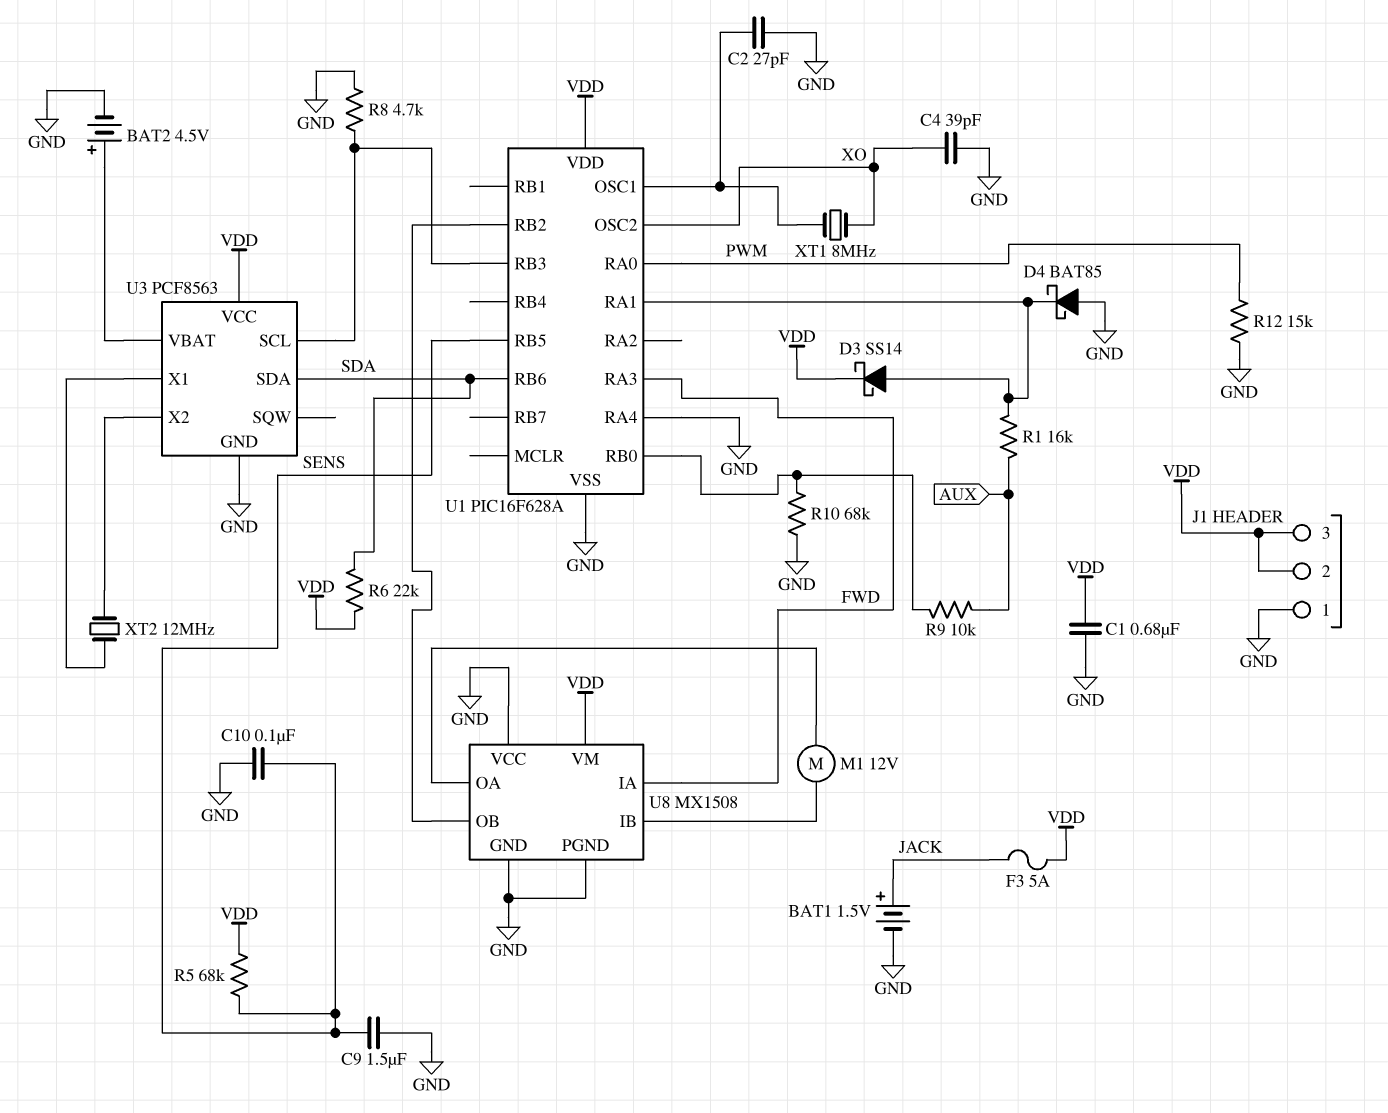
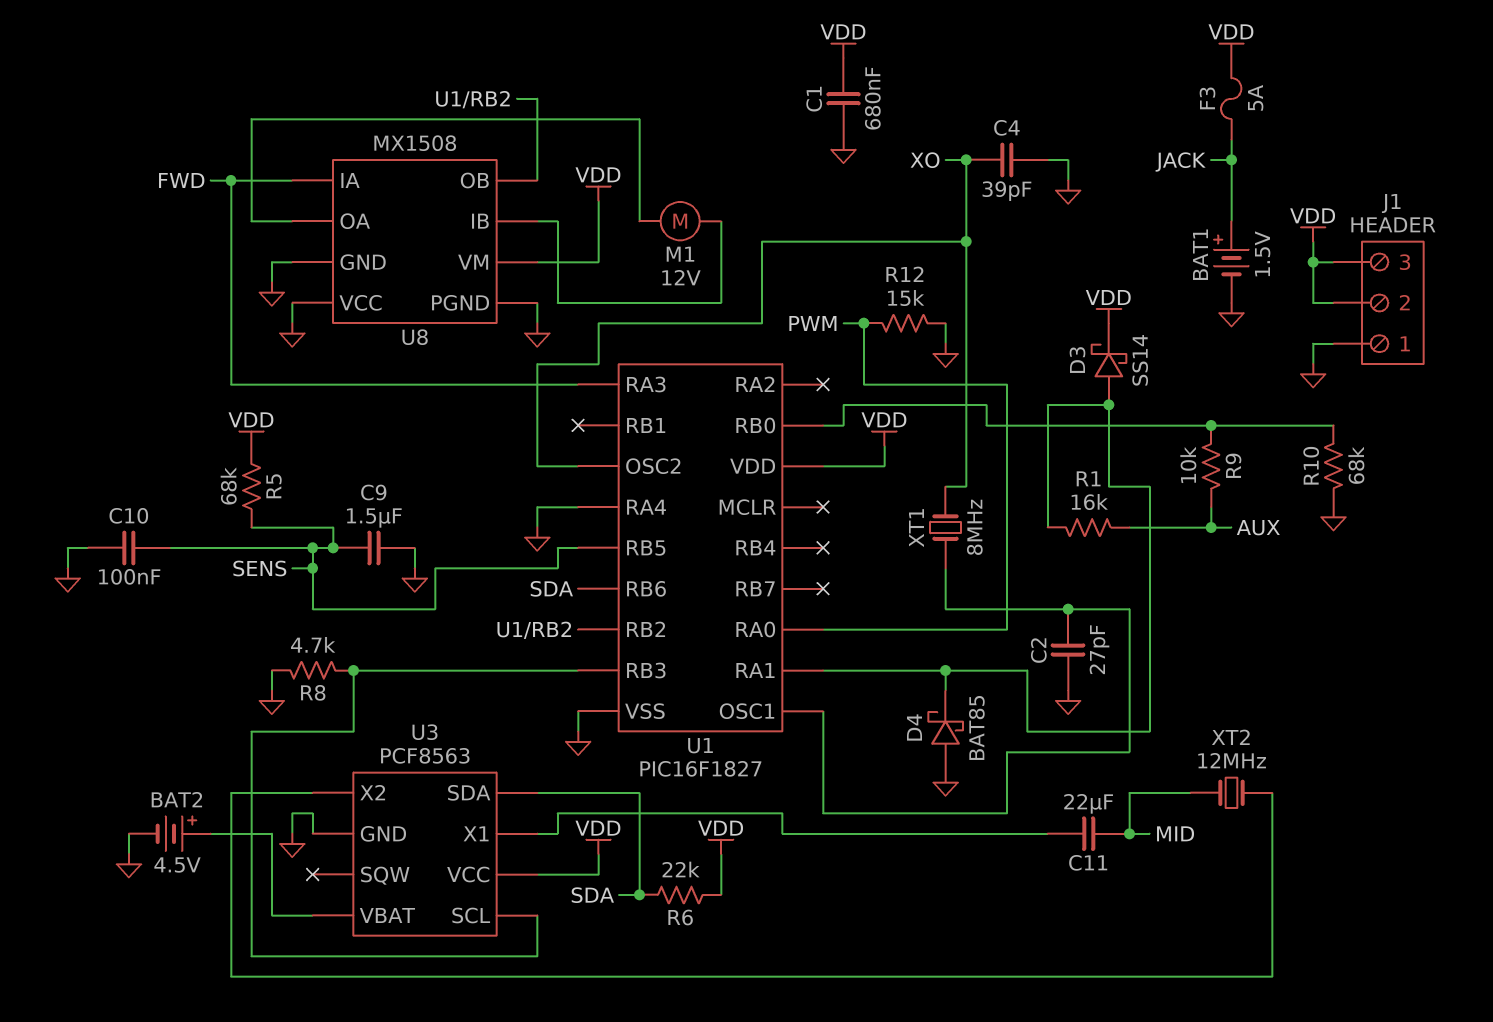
C11: none -> 22uF (MID, U3/X1)
U1: PIC16F628A -> PIC16F1827
XT2: 12MHz (U3/X1, U3/X2) -> 12MHz (MID, U3/X2)

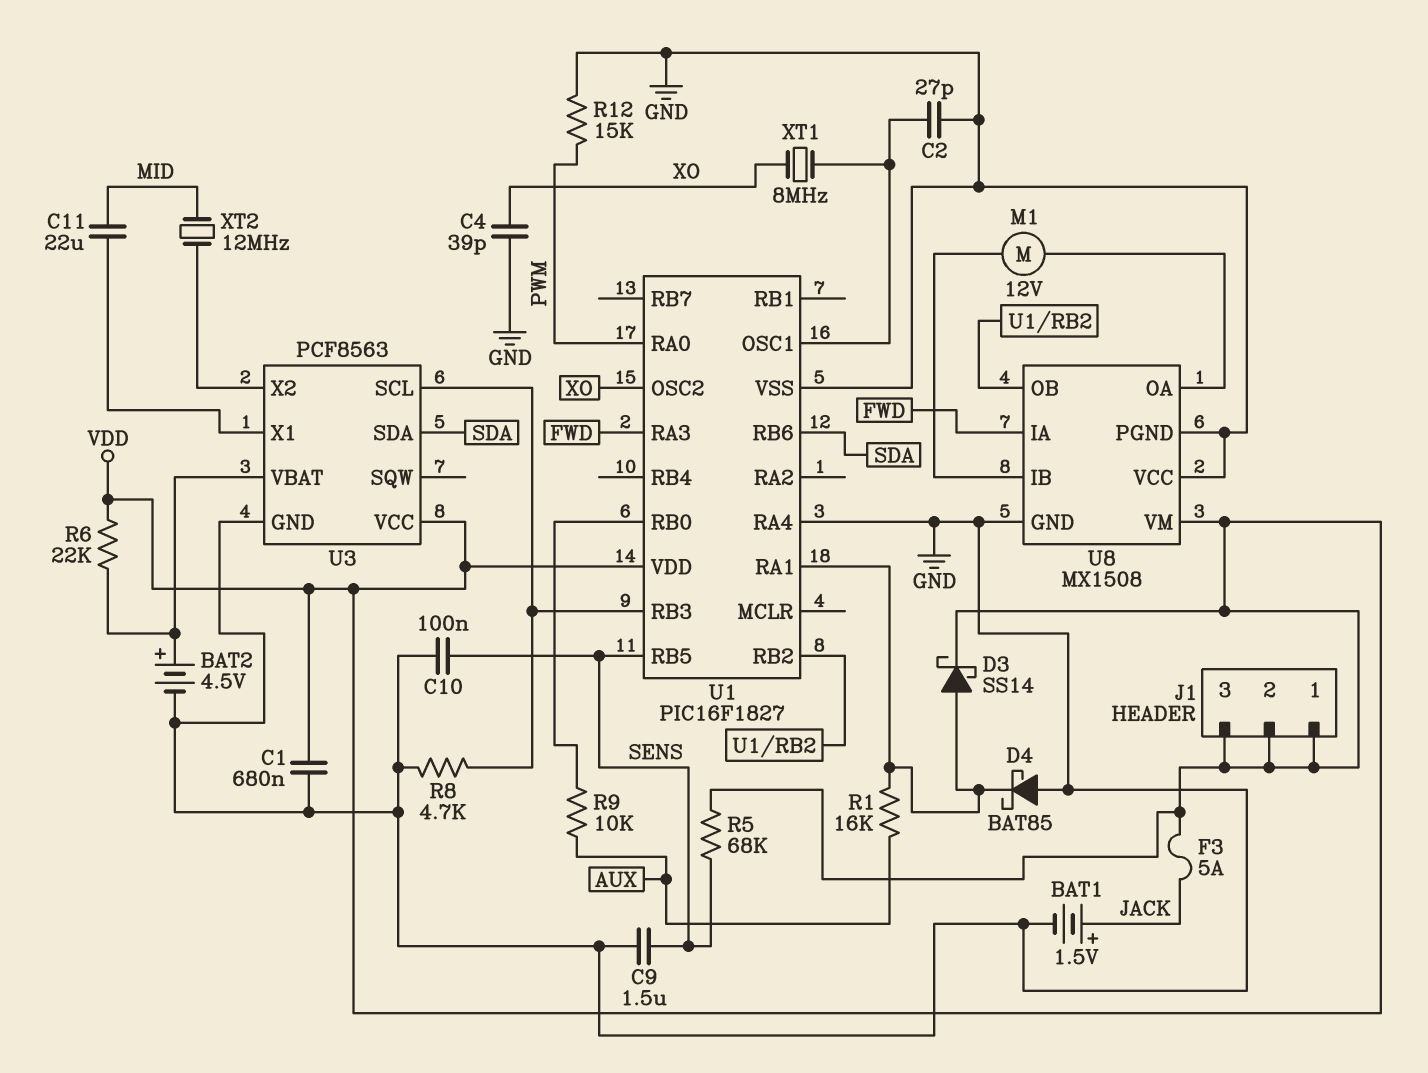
J1 pin 1: GND -> VDD
R6: 22k (SDA, VDD) -> 22k (U3/VBAT, VDD)
R10: 68k (GND, U1/RB0) -> none

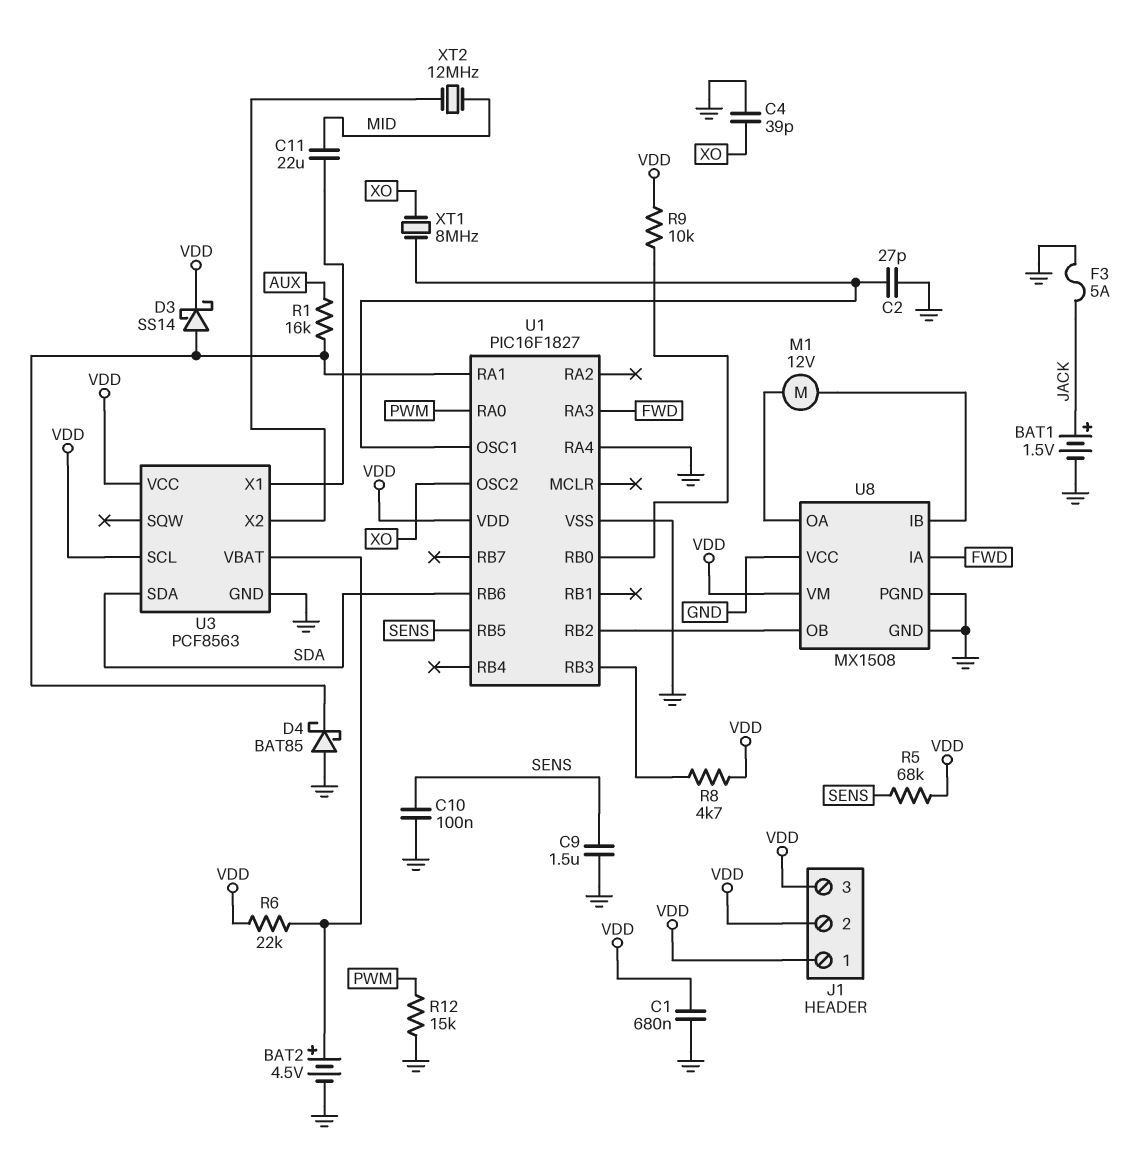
F3: 5A (JACK, VDD) -> 5A (GND, JACK)
R8: 4.7k (GND, U1/RB3) -> 4.7k (U1/RB3, VDD)
R9: 10k (AUX, U1/RB0) -> 10k (U1/RB0, VDD)
U3 pin SCL: U1/RB3 -> VDD

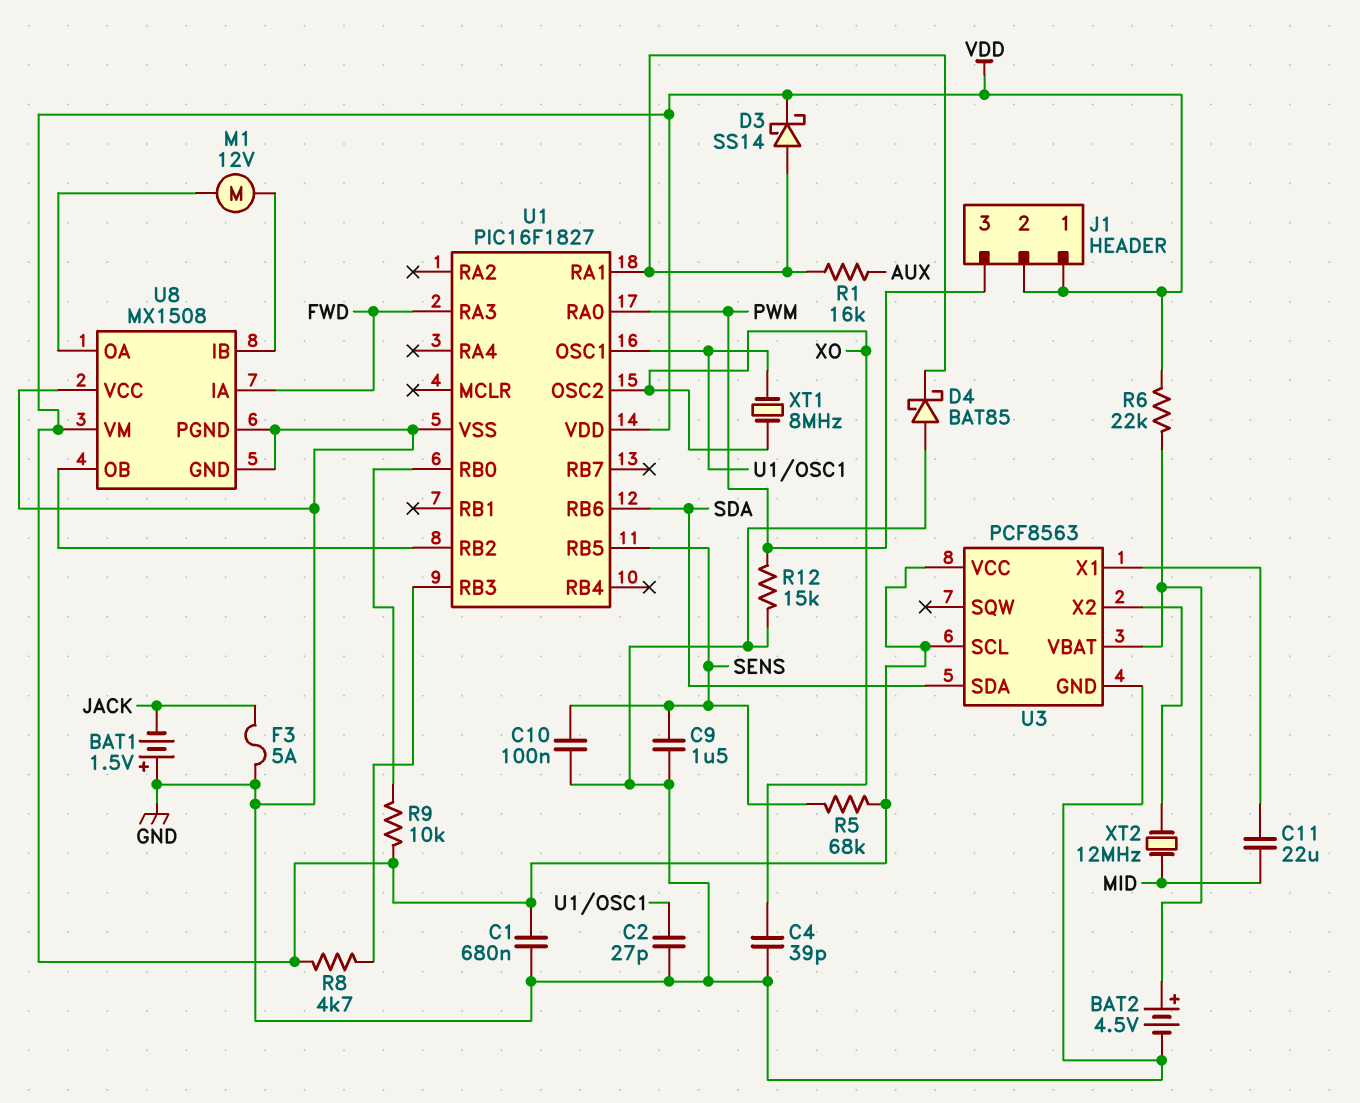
BAT1: 1.5V (plus JACK, minus GND) -> 1.5V (plus GND, minus JACK)
J1 pin 3: VDD -> PWM
U1 pin RA4: GND -> none

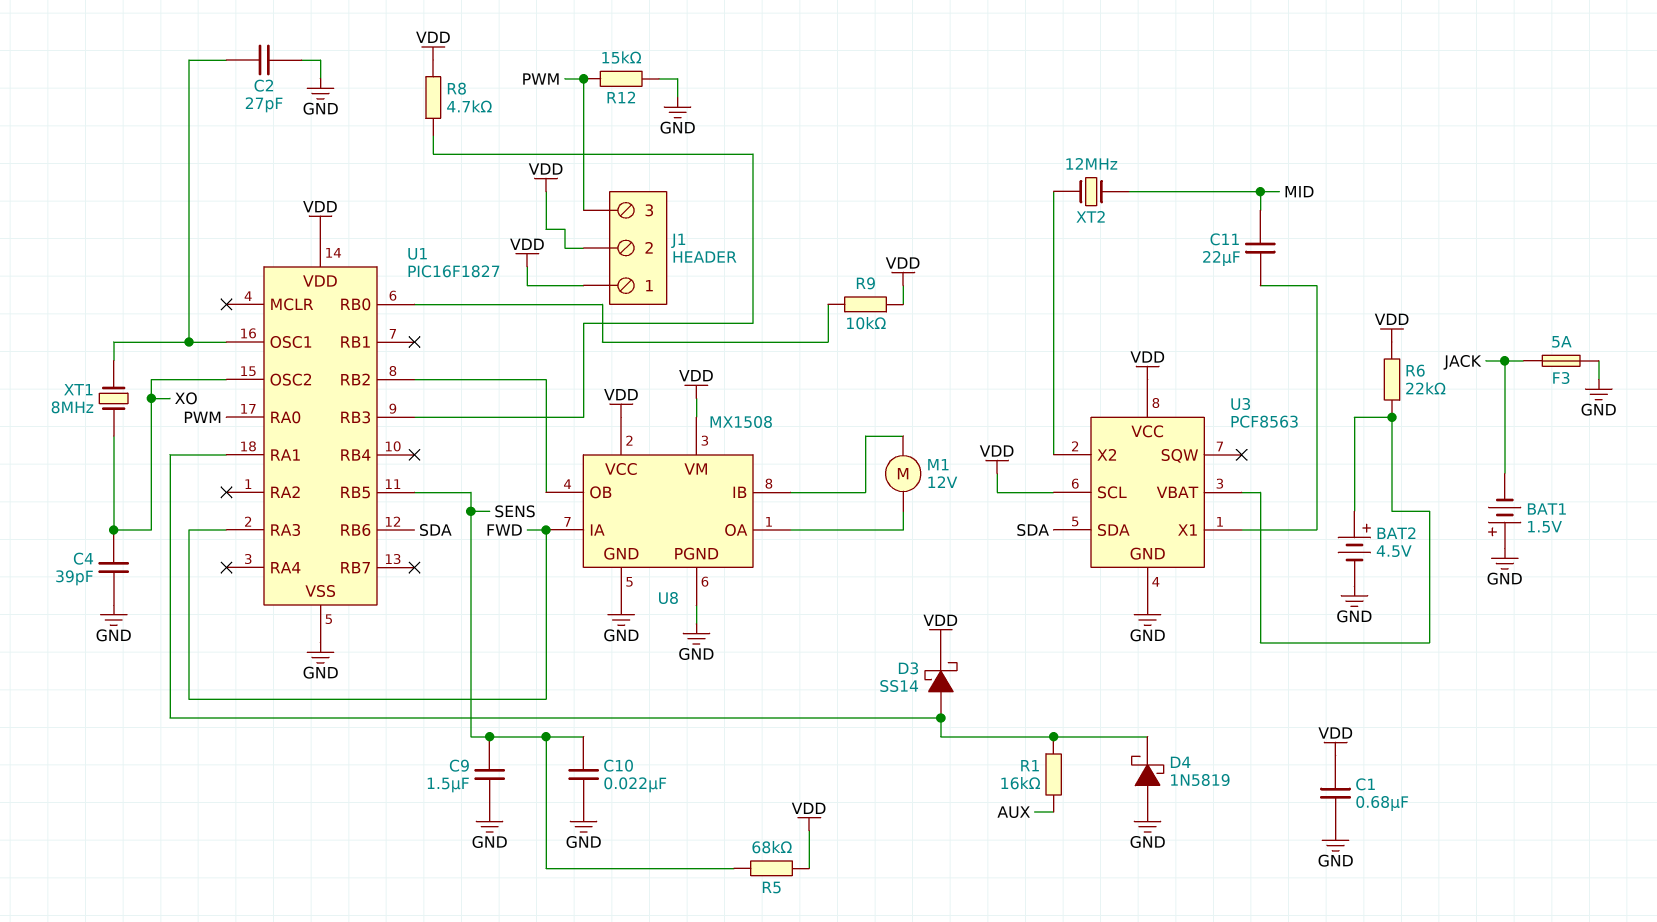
C10: 100nF (GND, SENS) -> 22nF (GND, SENS)
D4: schottky BAT85 (A GND, K U1/RA1) -> schottky 1N5819 (A GND, K U1/RA1)
U8 pin VCC: GND -> VDD

